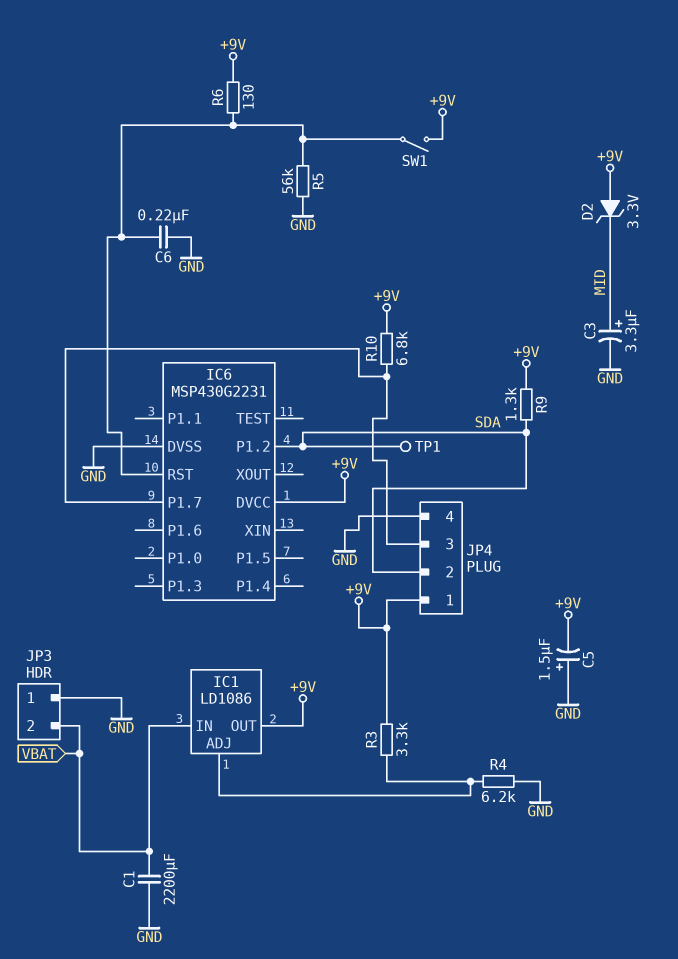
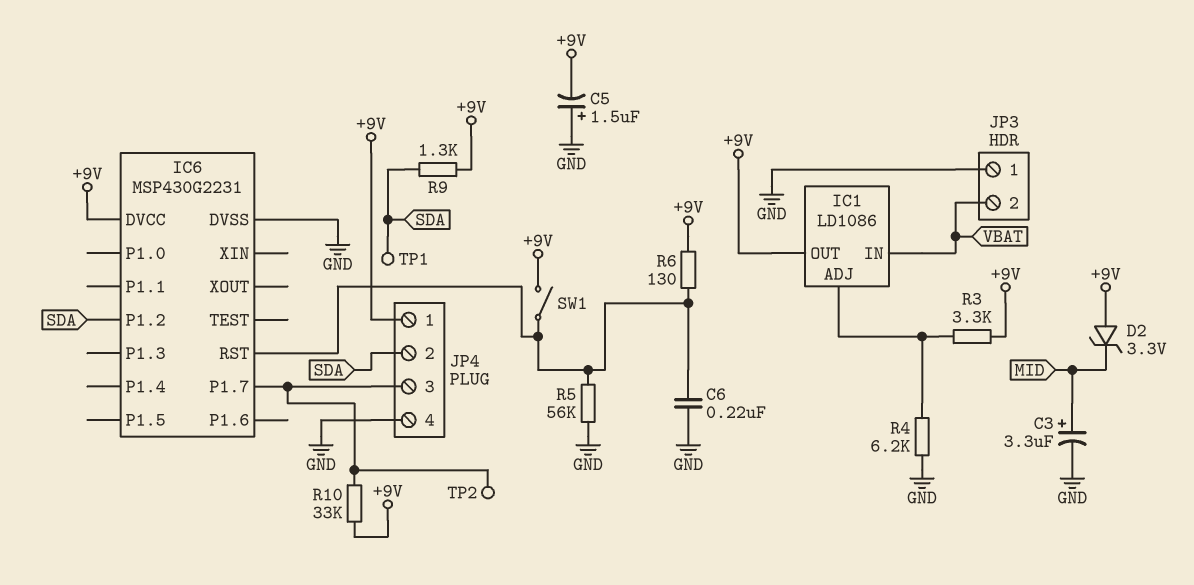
C1: 2200uF (GND, VBAT) -> none
R10: 6.8k (+9V, IC6/P1.7) -> 33k (+9V, IC6/P1.7)
TP2: none -> test point (IC6/P1.7)

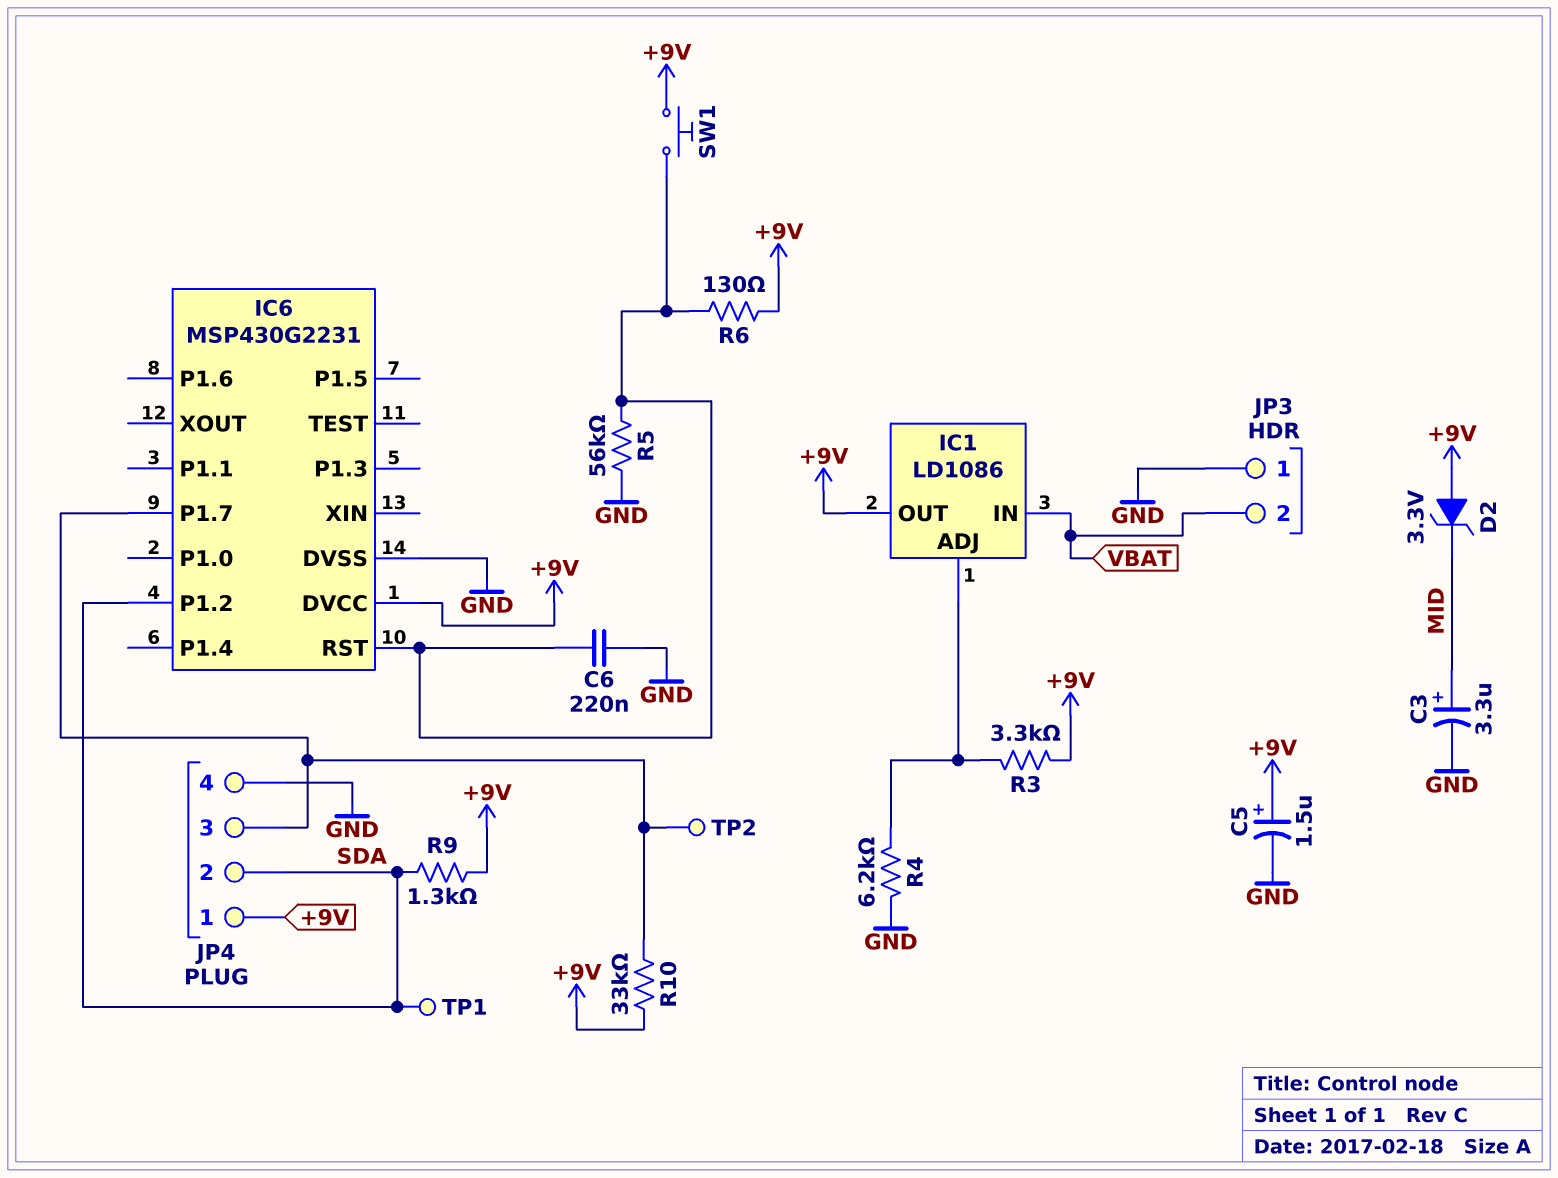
C5: 1.5uF (plus GND, minus +9V) -> 1.5uF (plus +9V, minus GND)
SW1: switch (+9V, IC6/RST) -> button (+9V, IC6/RST)

